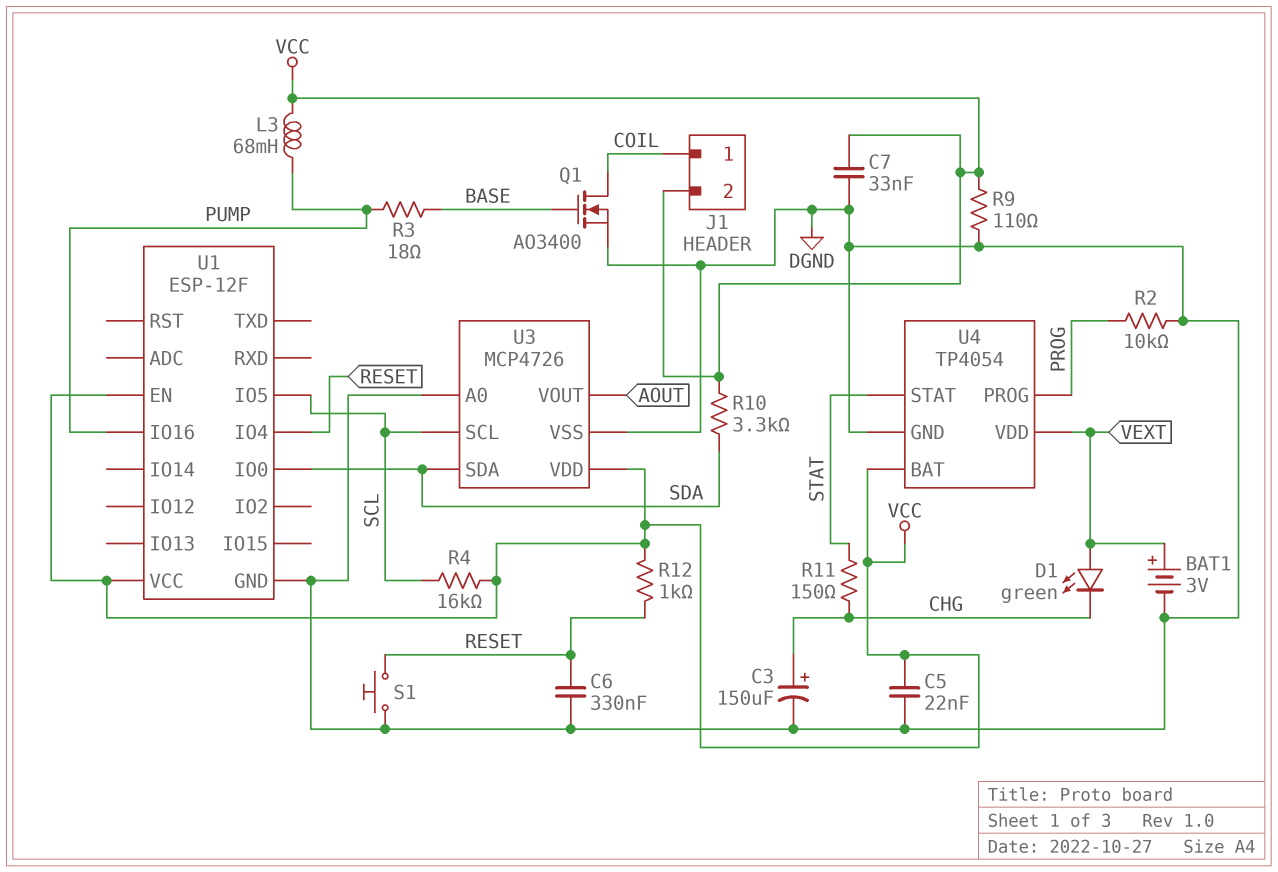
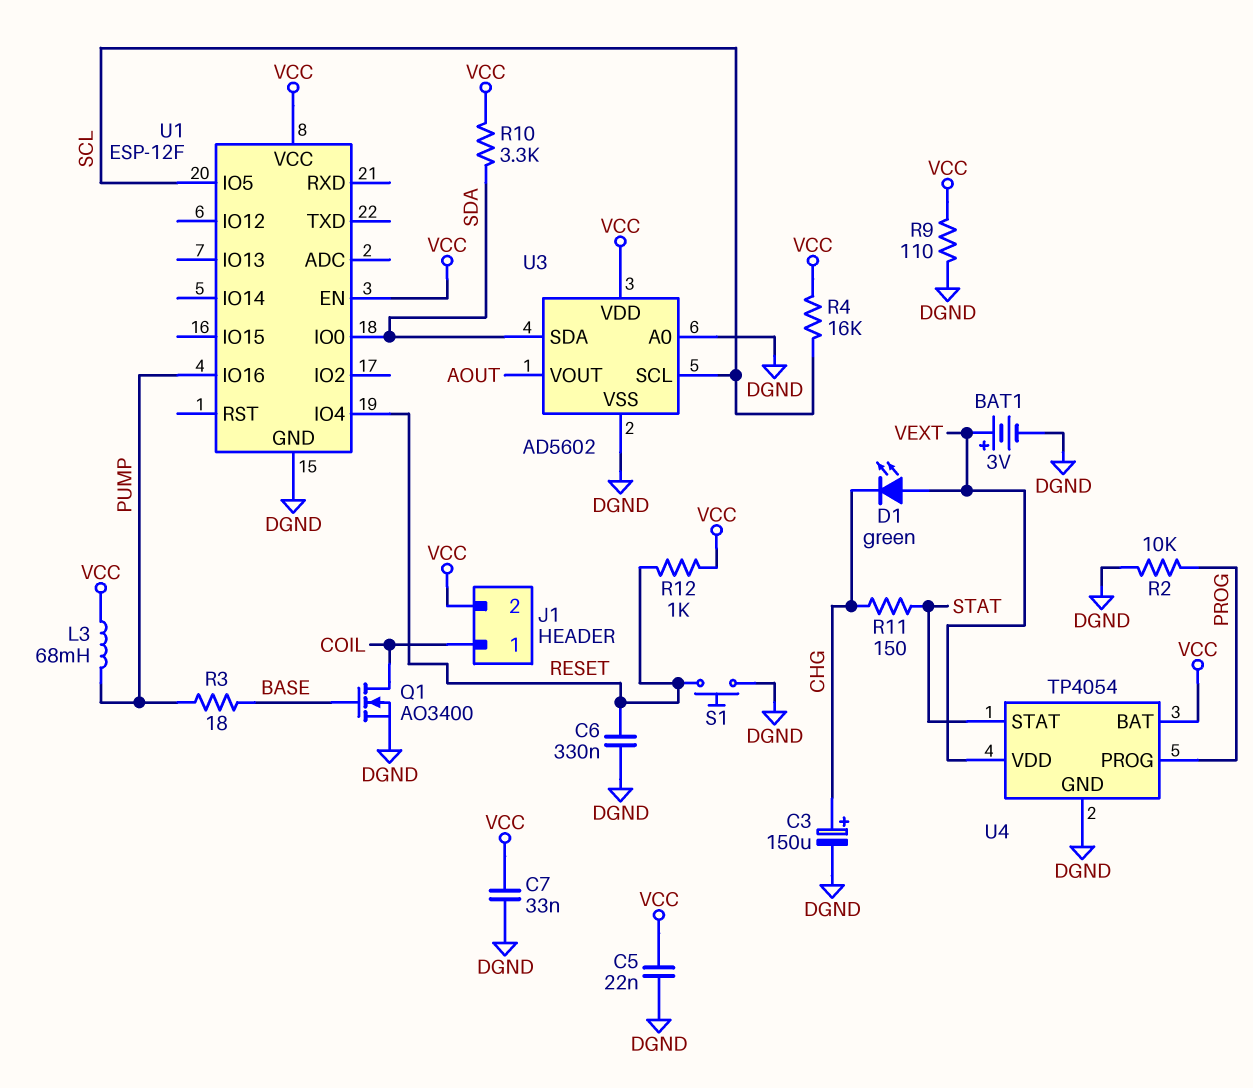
U3: MCP4726 -> AD5602

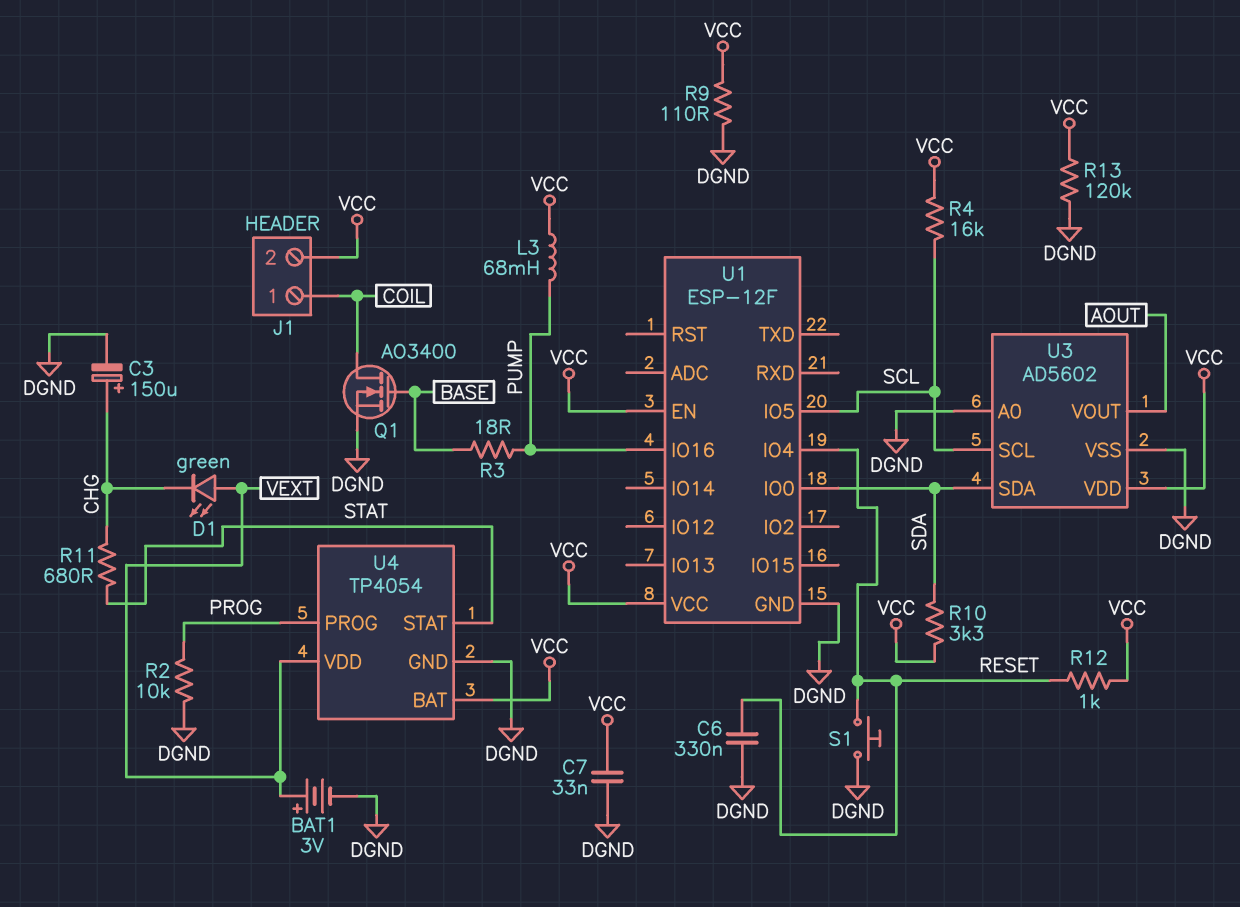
C5: 22nF (DGND, VCC) -> none
R11: 150 (CHG, STAT) -> 680 (CHG, STAT)
R13: none -> 120k (DGND, VCC)

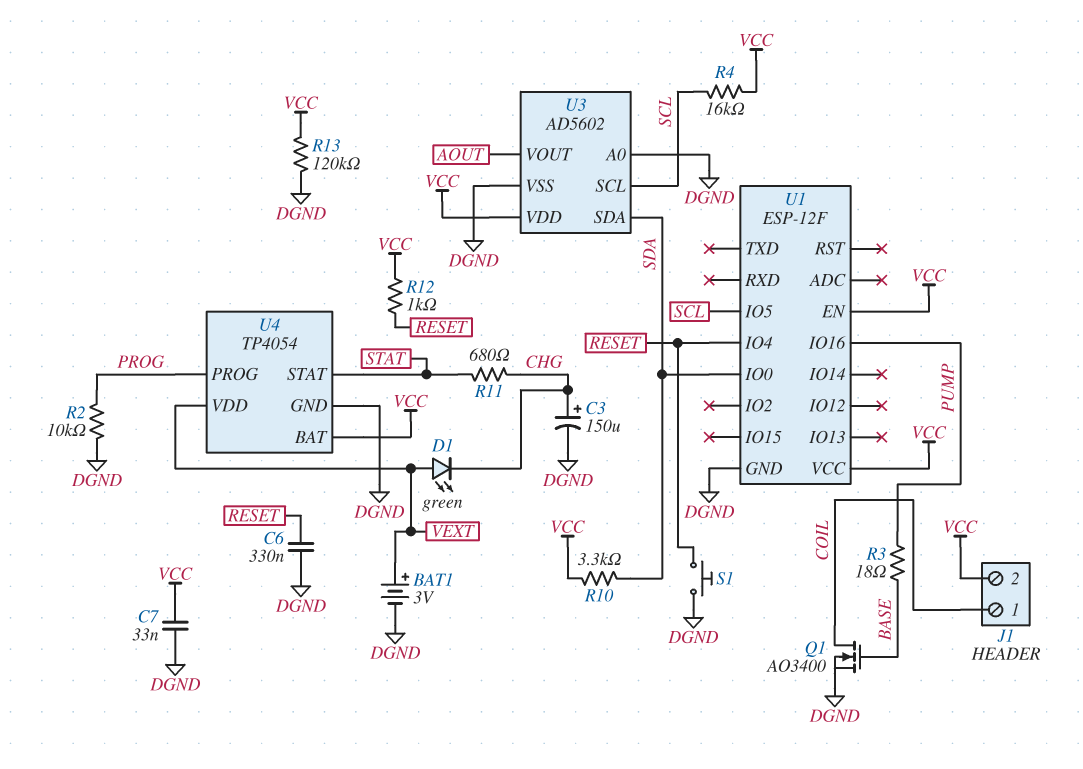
L3: 68mH (PUMP, VCC) -> none
R9: 110 (DGND, VCC) -> none

